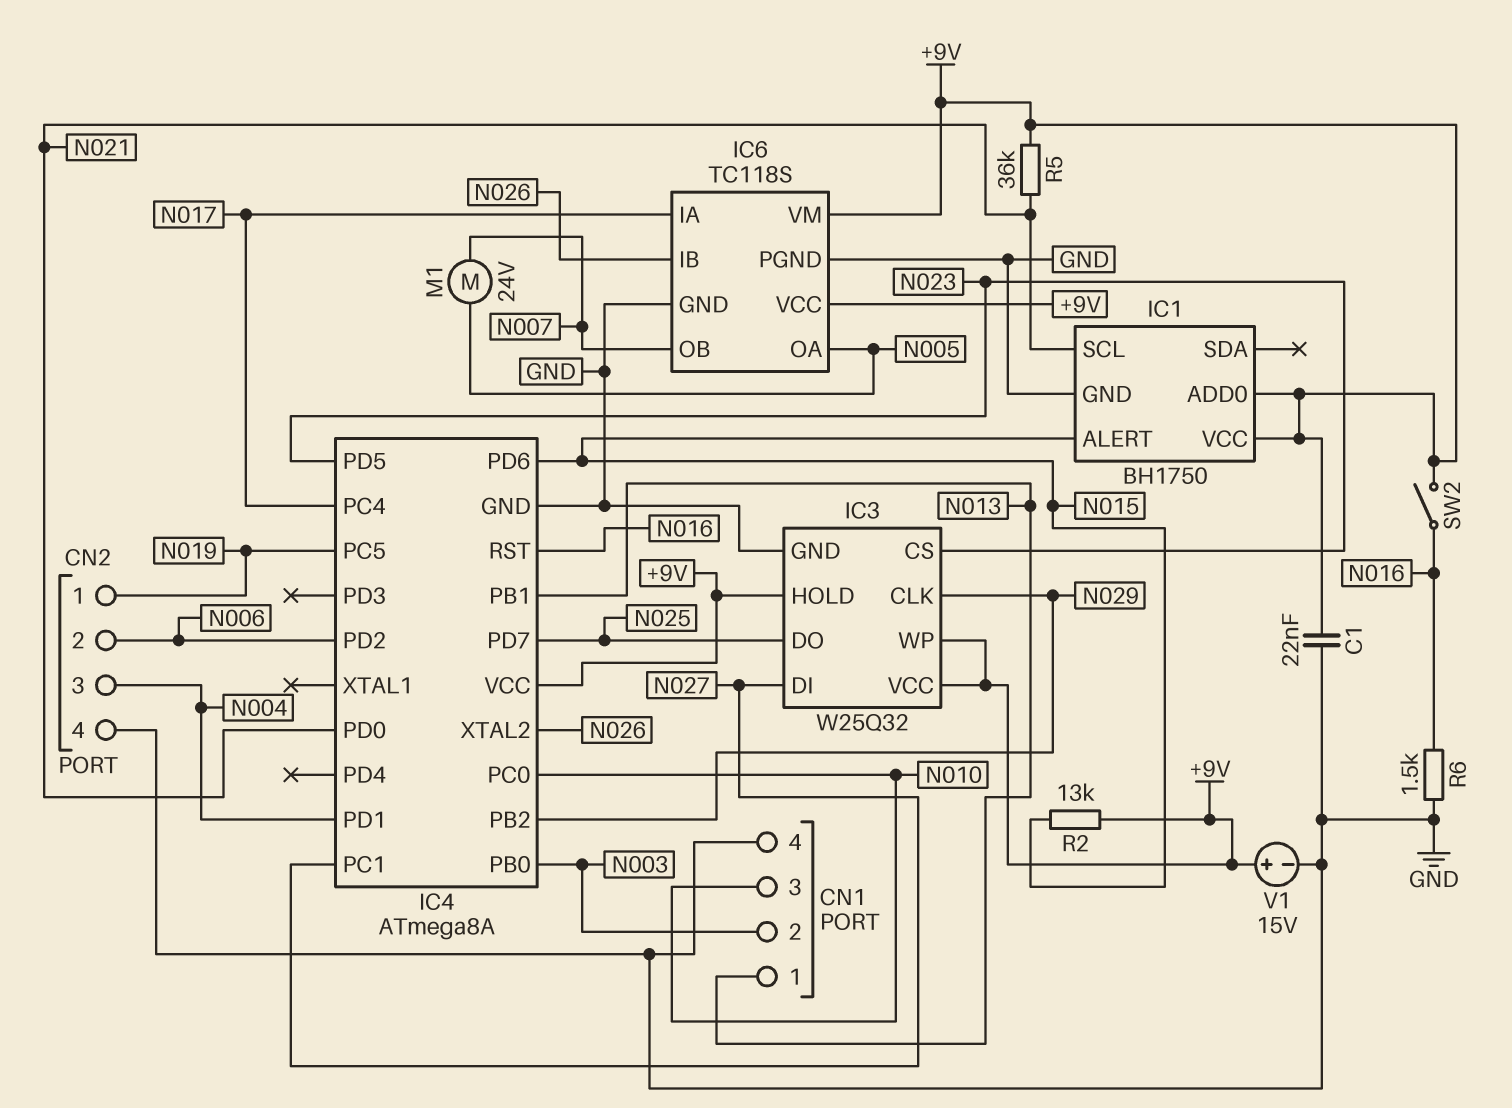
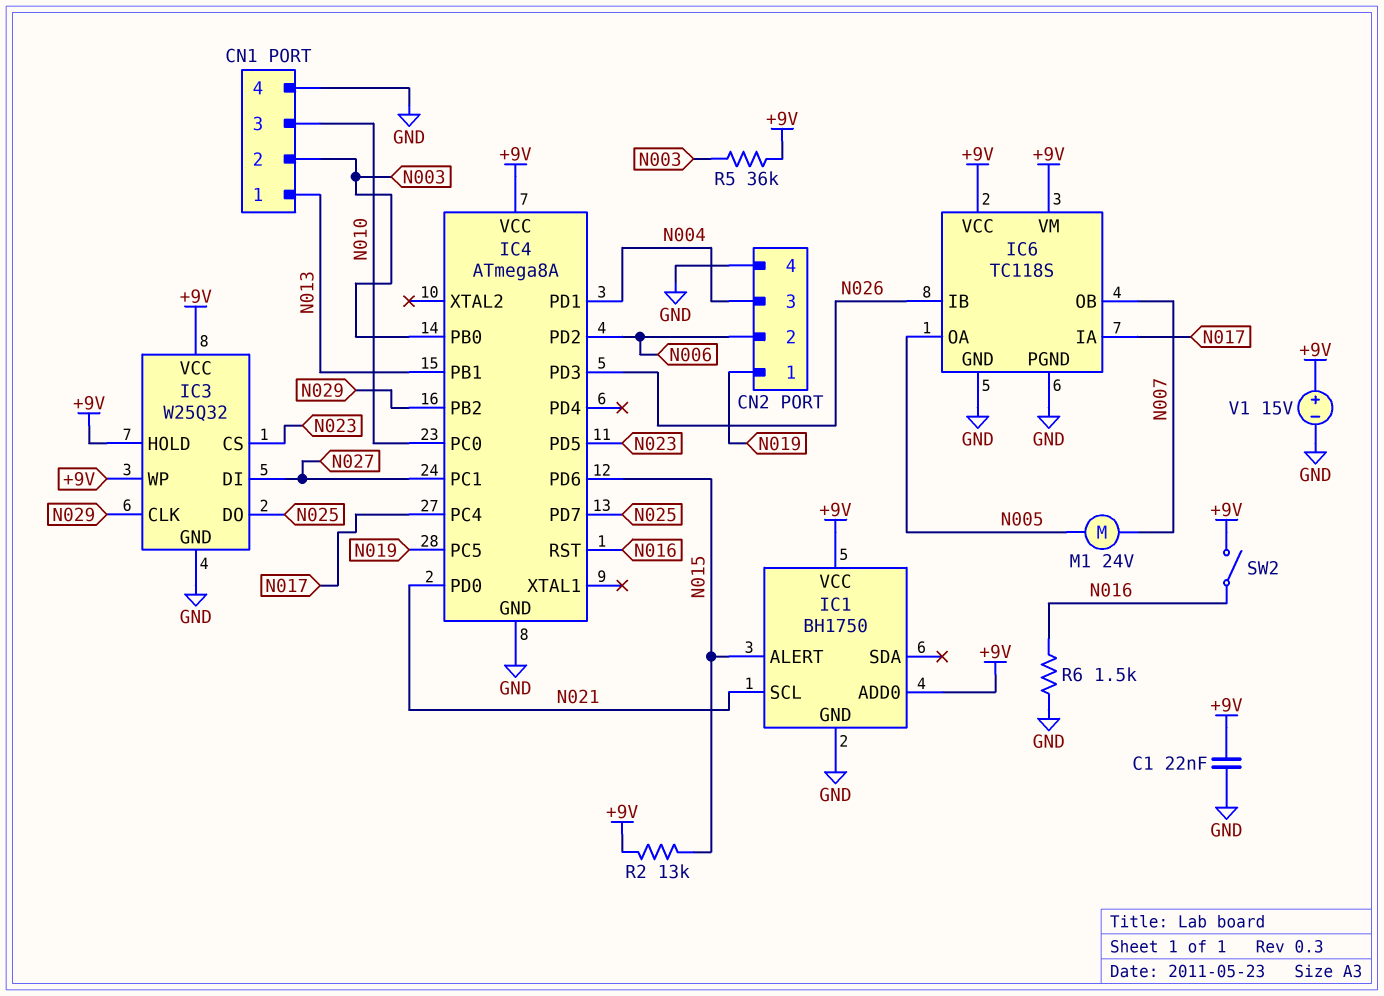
IC4 pin PD3: none -> N026
IC4 pin XTAL2: N026 -> none
R5: 36k (+9V, N021) -> 36k (+9V, N003)

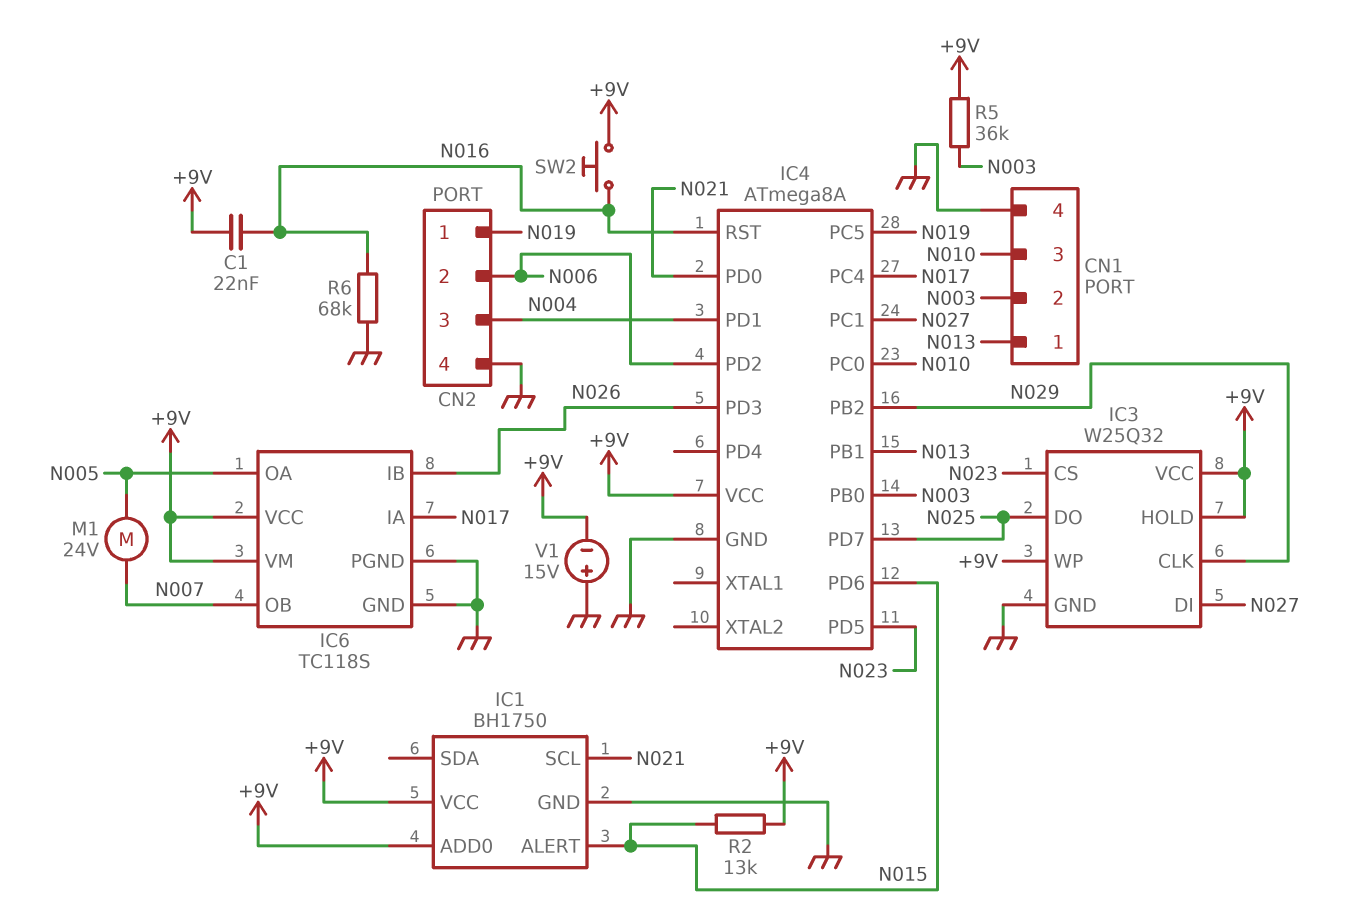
C1: 22nF (+9V, GND) -> 22nF (+9V, N016)
R6: 1.5k (GND, N016) -> 68k (GND, N016)
SW2: switch (+9V, N016) -> button (+9V, N016)
V1: 15V (plus +9V, minus GND) -> 15V (plus GND, minus +9V)

